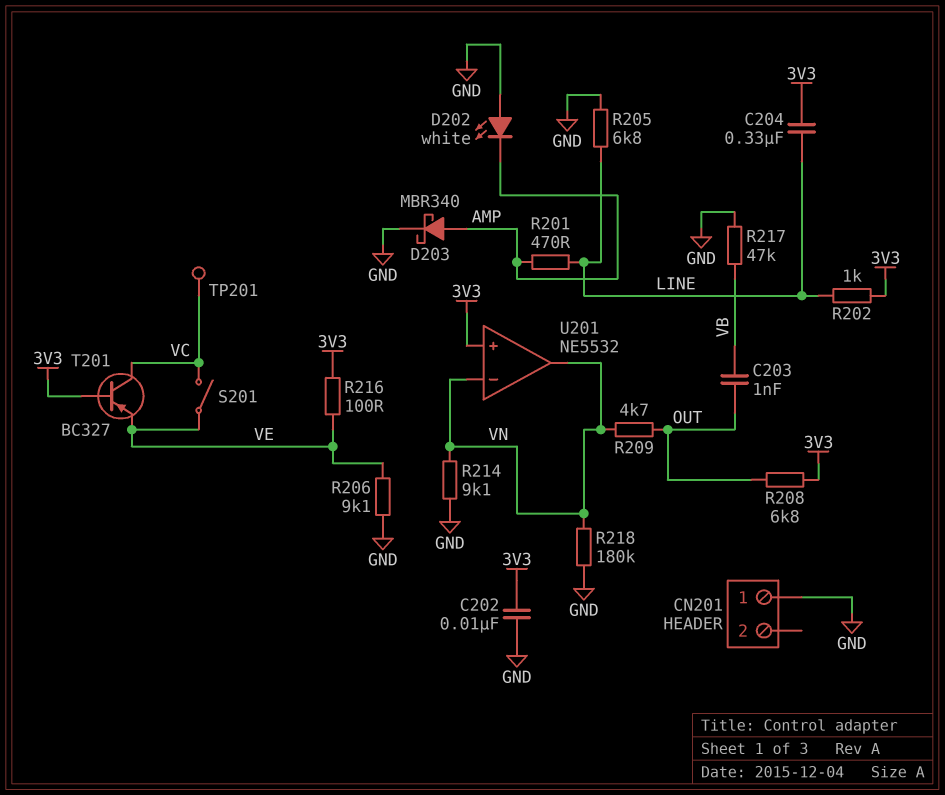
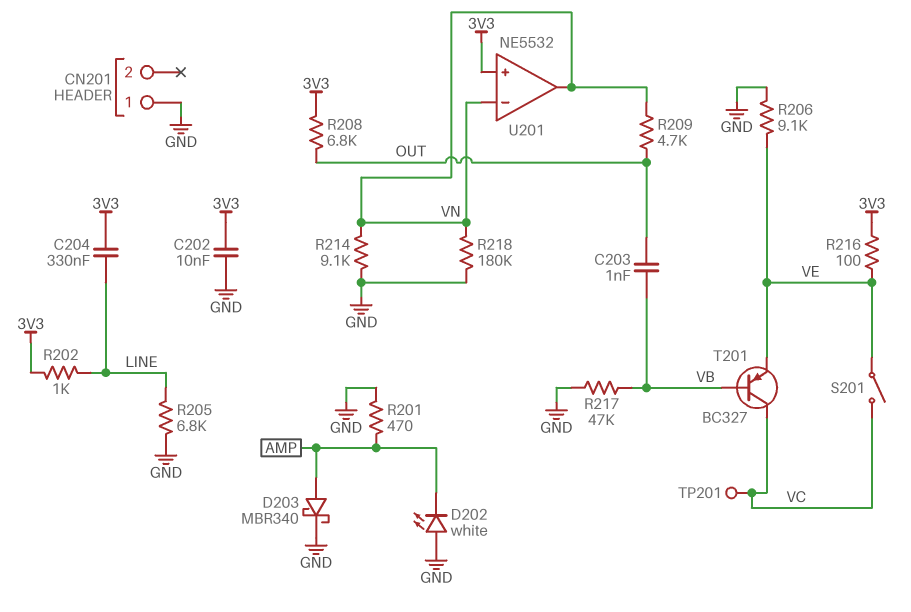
R201: 470 (AMP, LINE) -> 470 (AMP, GND)
T201: PNP BC327 (B 3V3, C VC, E VE) -> PNP BC327 (B VB, C VC, E VE)

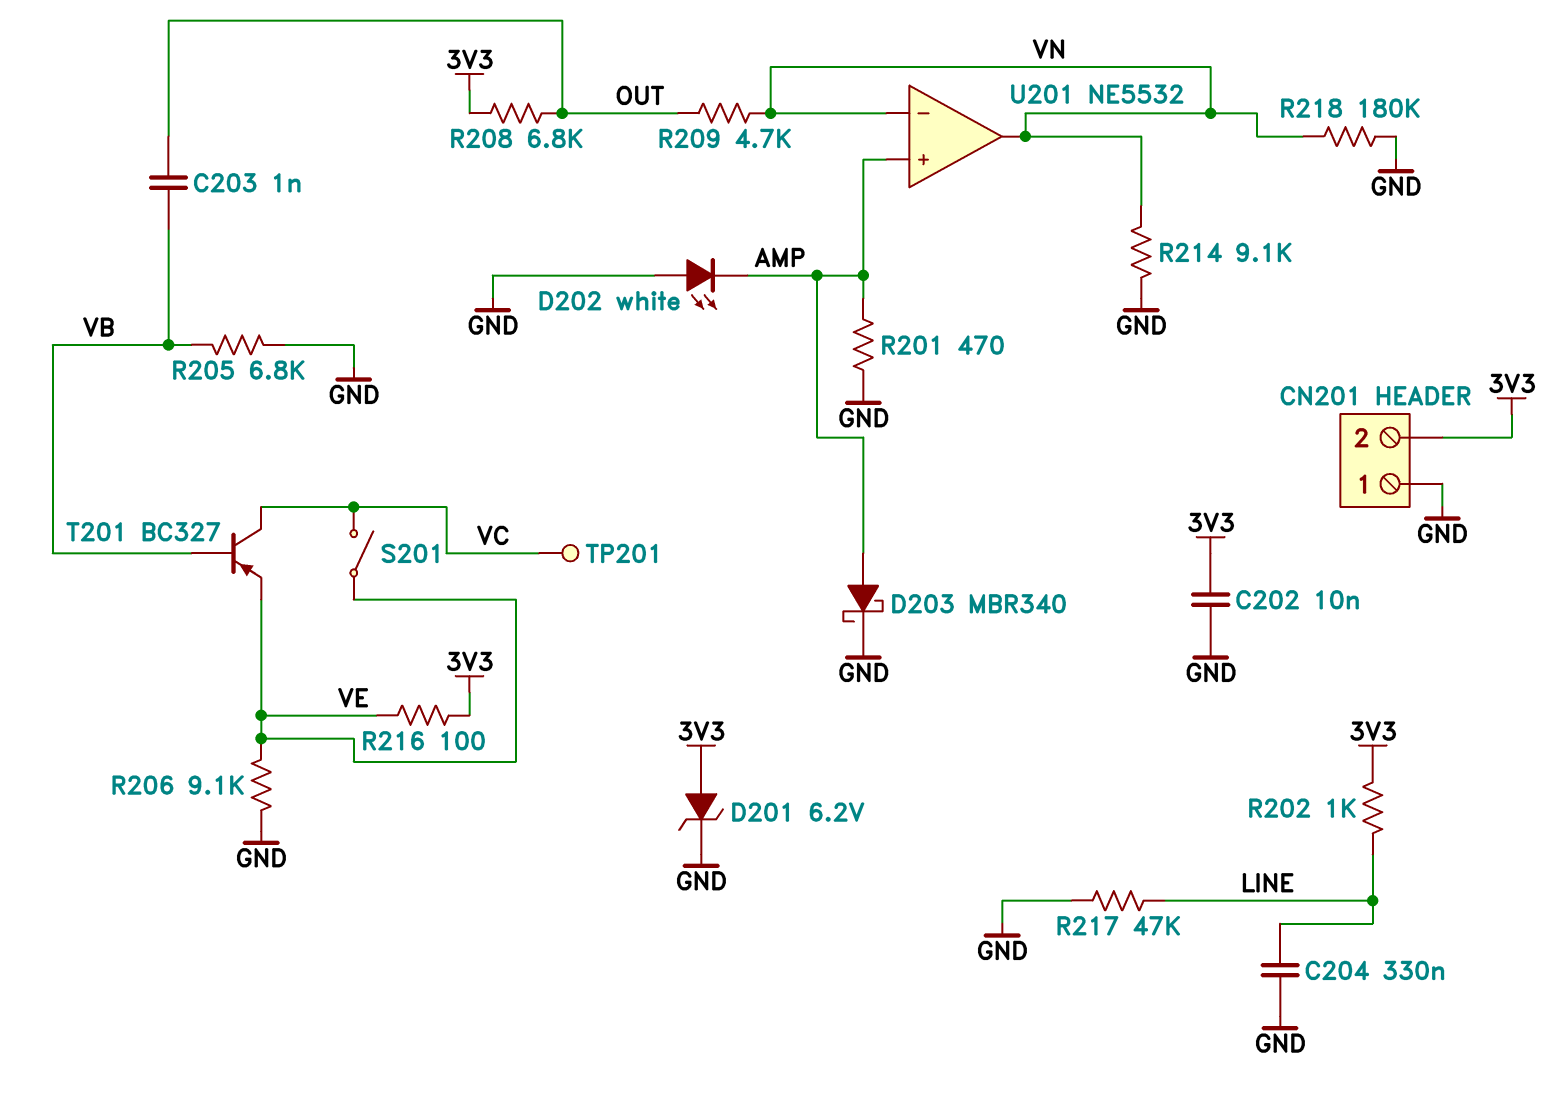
C204: 330nF (3V3, LINE) -> 330nF (GND, LINE)
CN201 pin 2: none -> 3V3
D201: none -> zener 6.2V (A 3V3, K GND)
R205: 6.8k (GND, LINE) -> 6.8k (GND, VB)
R217: 47k (GND, VB) -> 47k (GND, LINE)
U201 pin in+: 3V3 -> AMP

